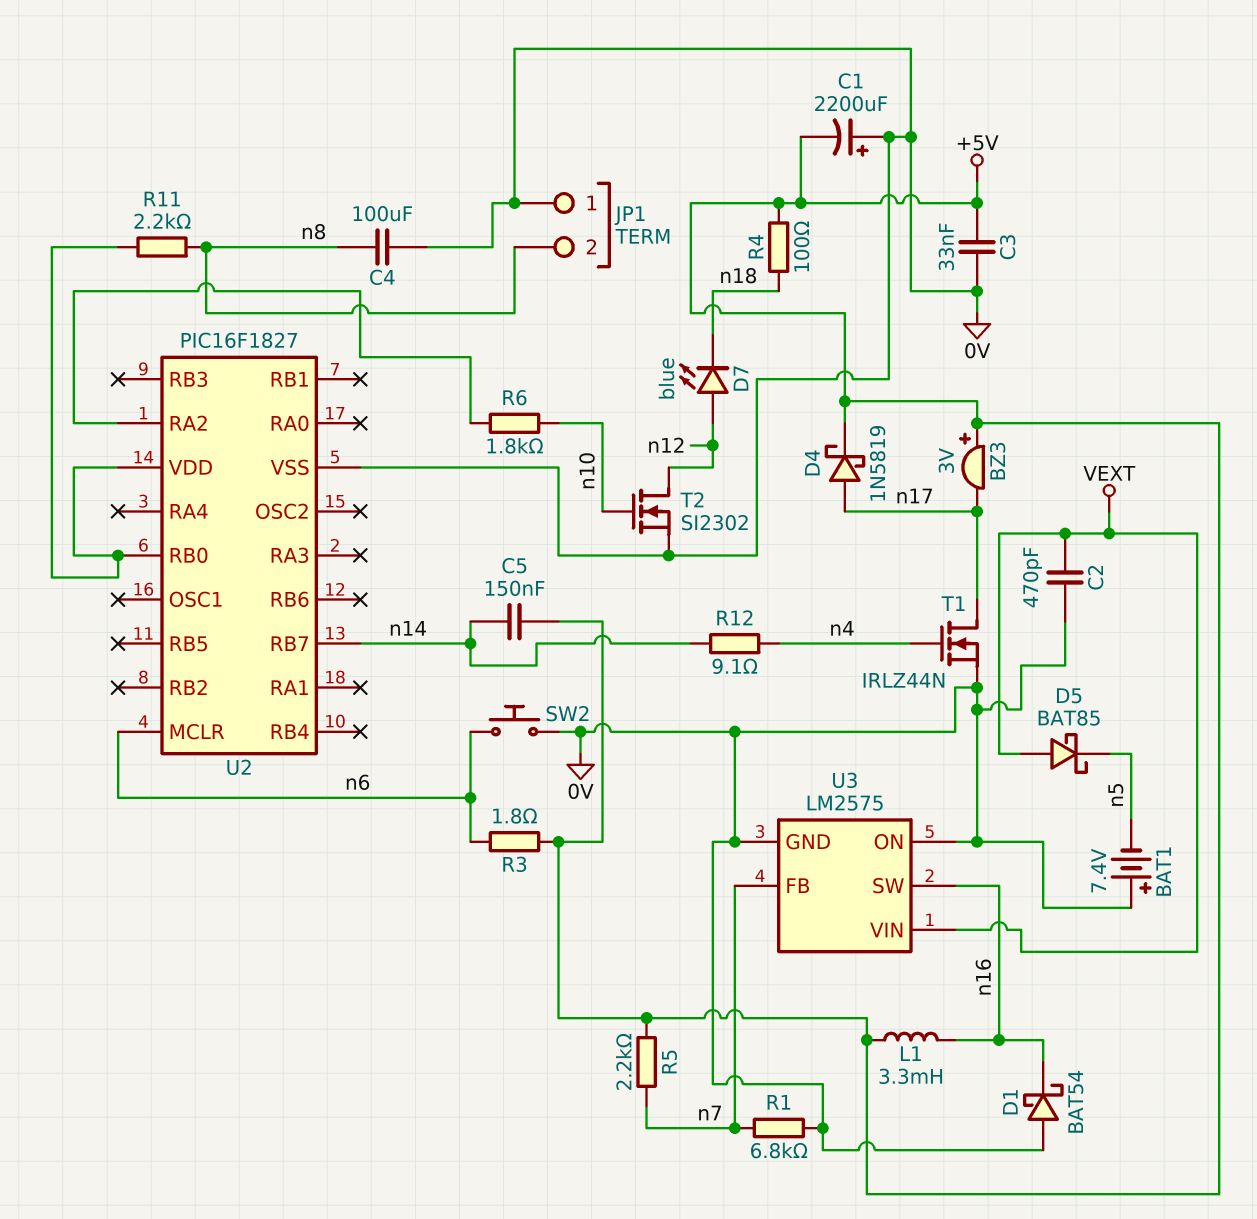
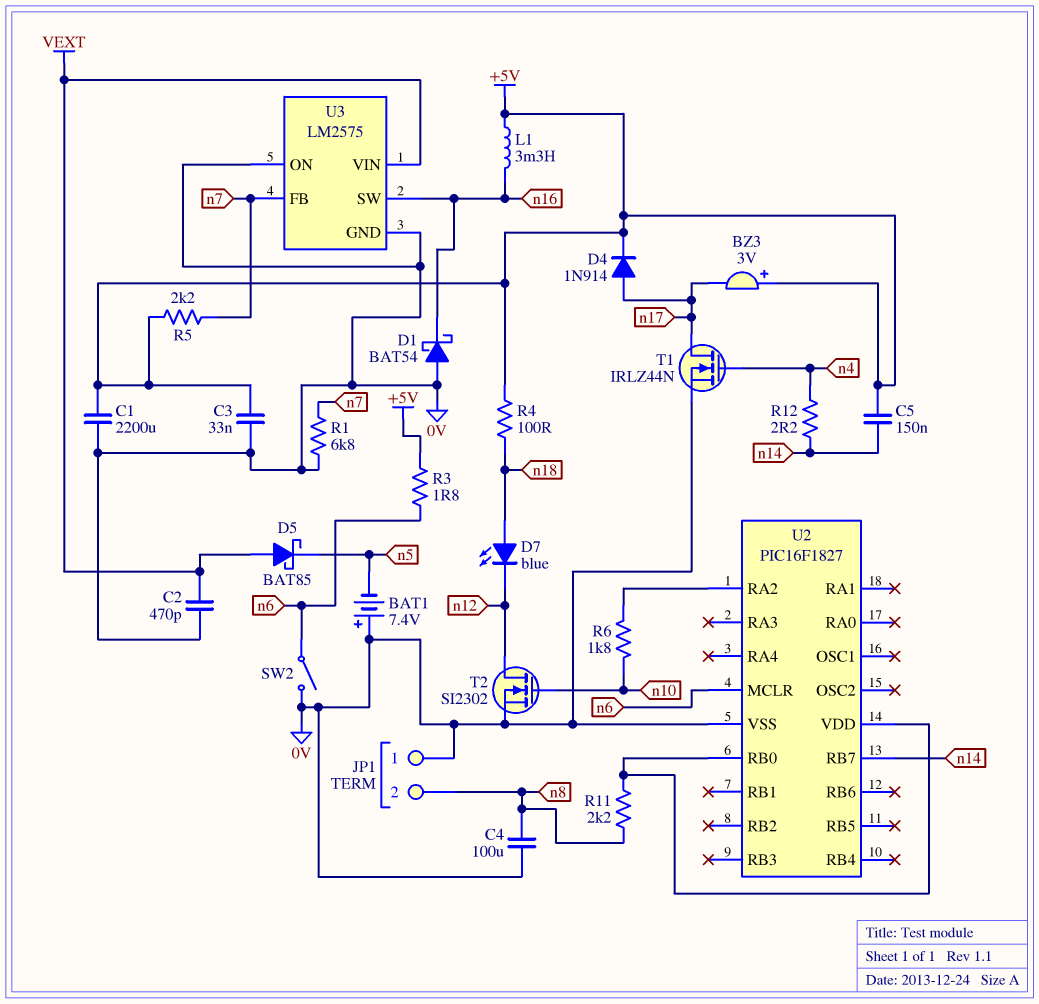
C1: 2200uF (plus 0V, minus +5V) -> 2200uF (+5V, 0V)
D4: schottky 1N5819 (A n17, K +5V) -> diode 1N914 (A n17, K +5V)
D7: LED blue (A n12, K n18) -> LED blue (A n18, K n12)
R12: 9.1 (n4, n14) -> 2.2 (n4, n14)
SW2: button (0V, n6) -> switch (0V, n6)

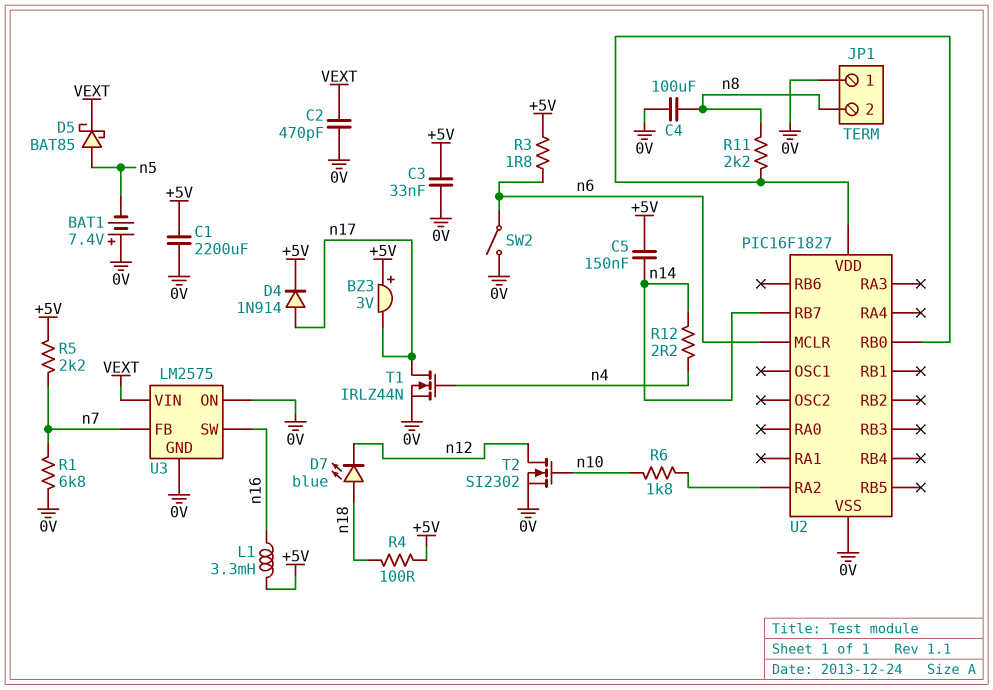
D1: schottky BAT54 (A 0V, K n16) -> none
D5: schottky BAT85 (A VEXT, K n5) -> schottky BAT85 (A n5, K VEXT)

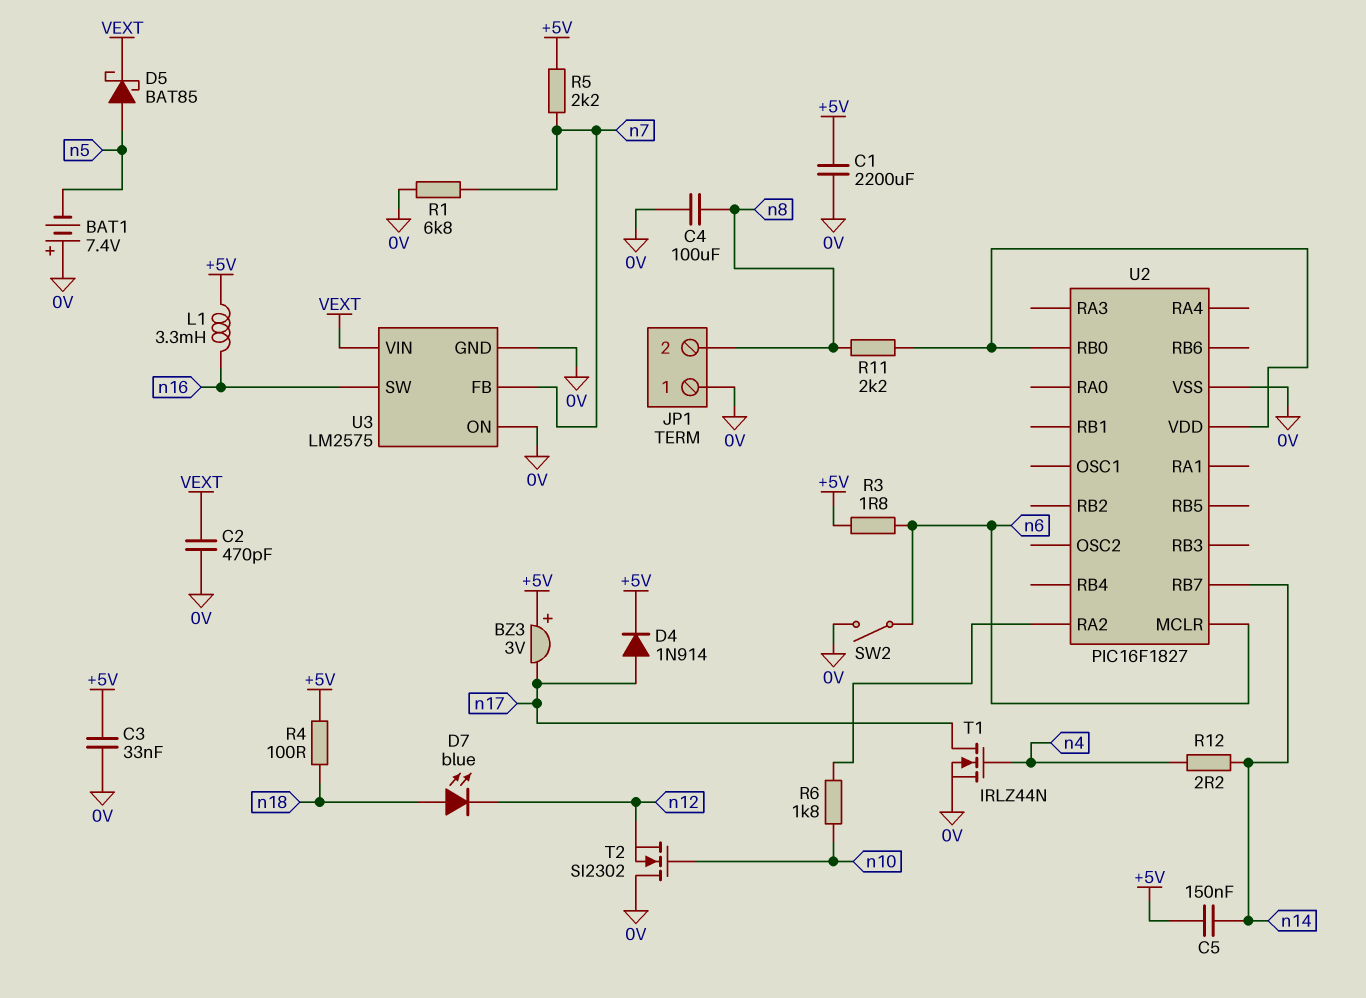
T2: NMOS SI2302 (G n10, D n12, S 0V) -> NMOS SI2302 (G n10, D 0V, S n12)

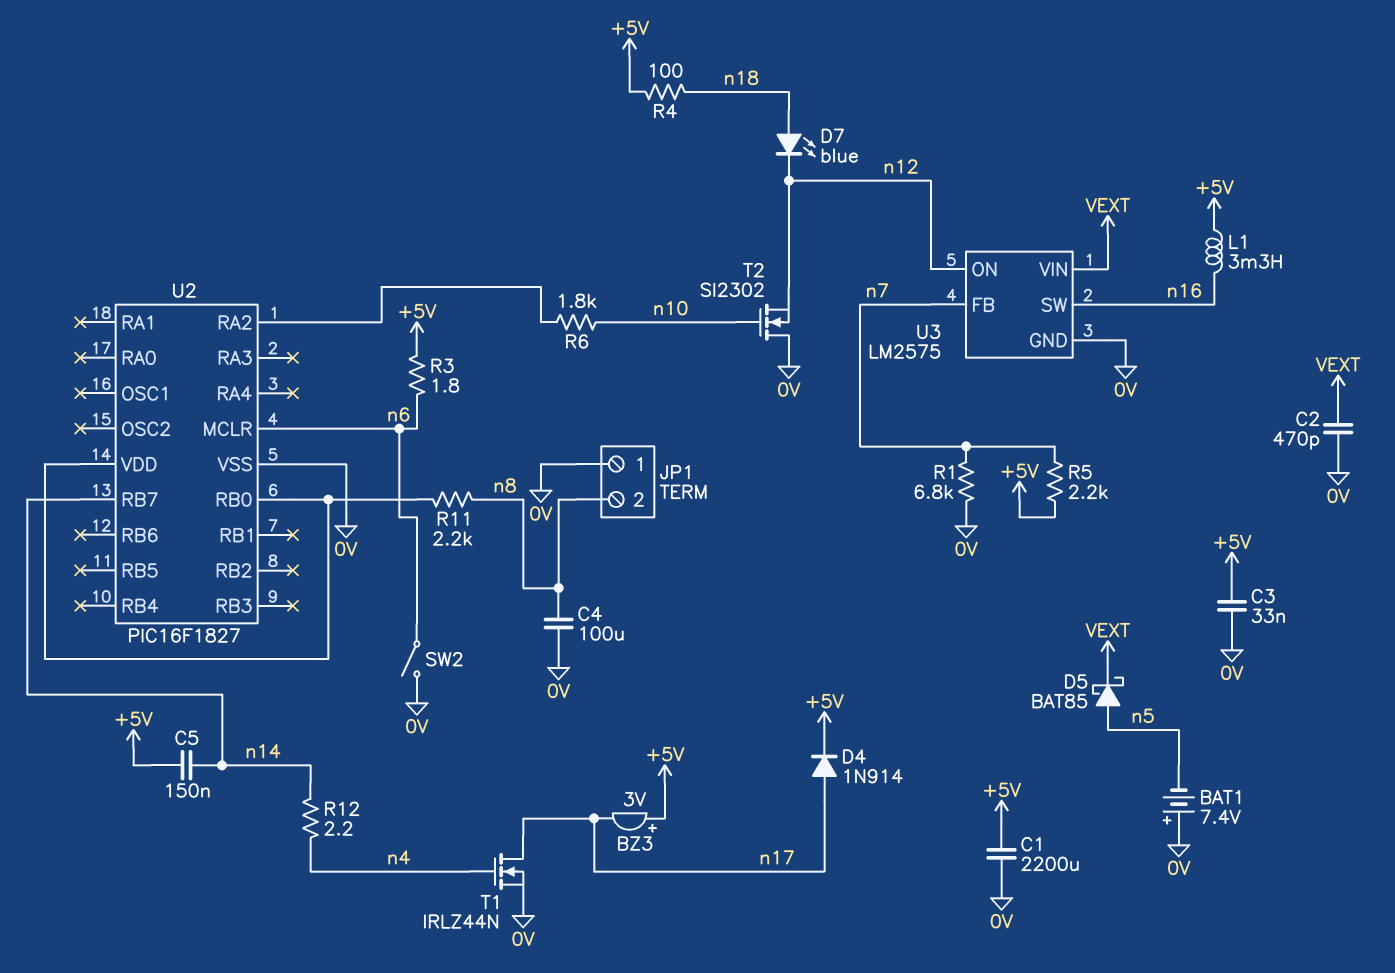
U3 pin ON: 0V -> n12

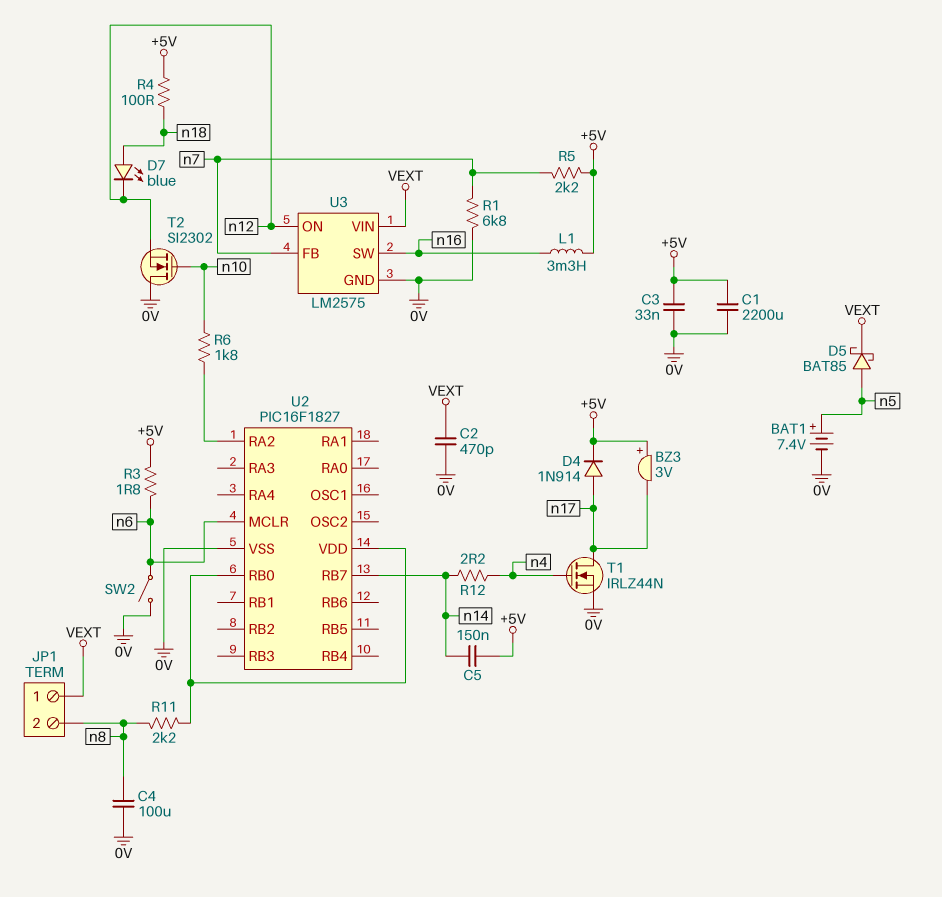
BAT1: 7.4V (plus 0V, minus n5) -> 7.4V (plus n5, minus 0V)
JP1 pin 1: 0V -> VEXT

